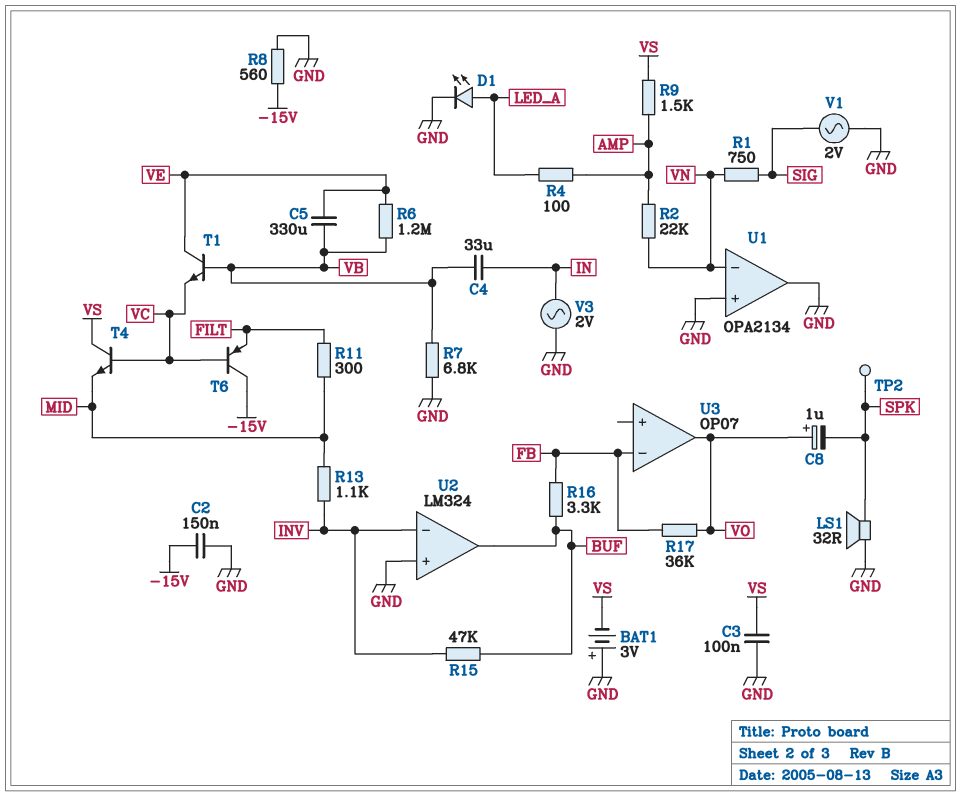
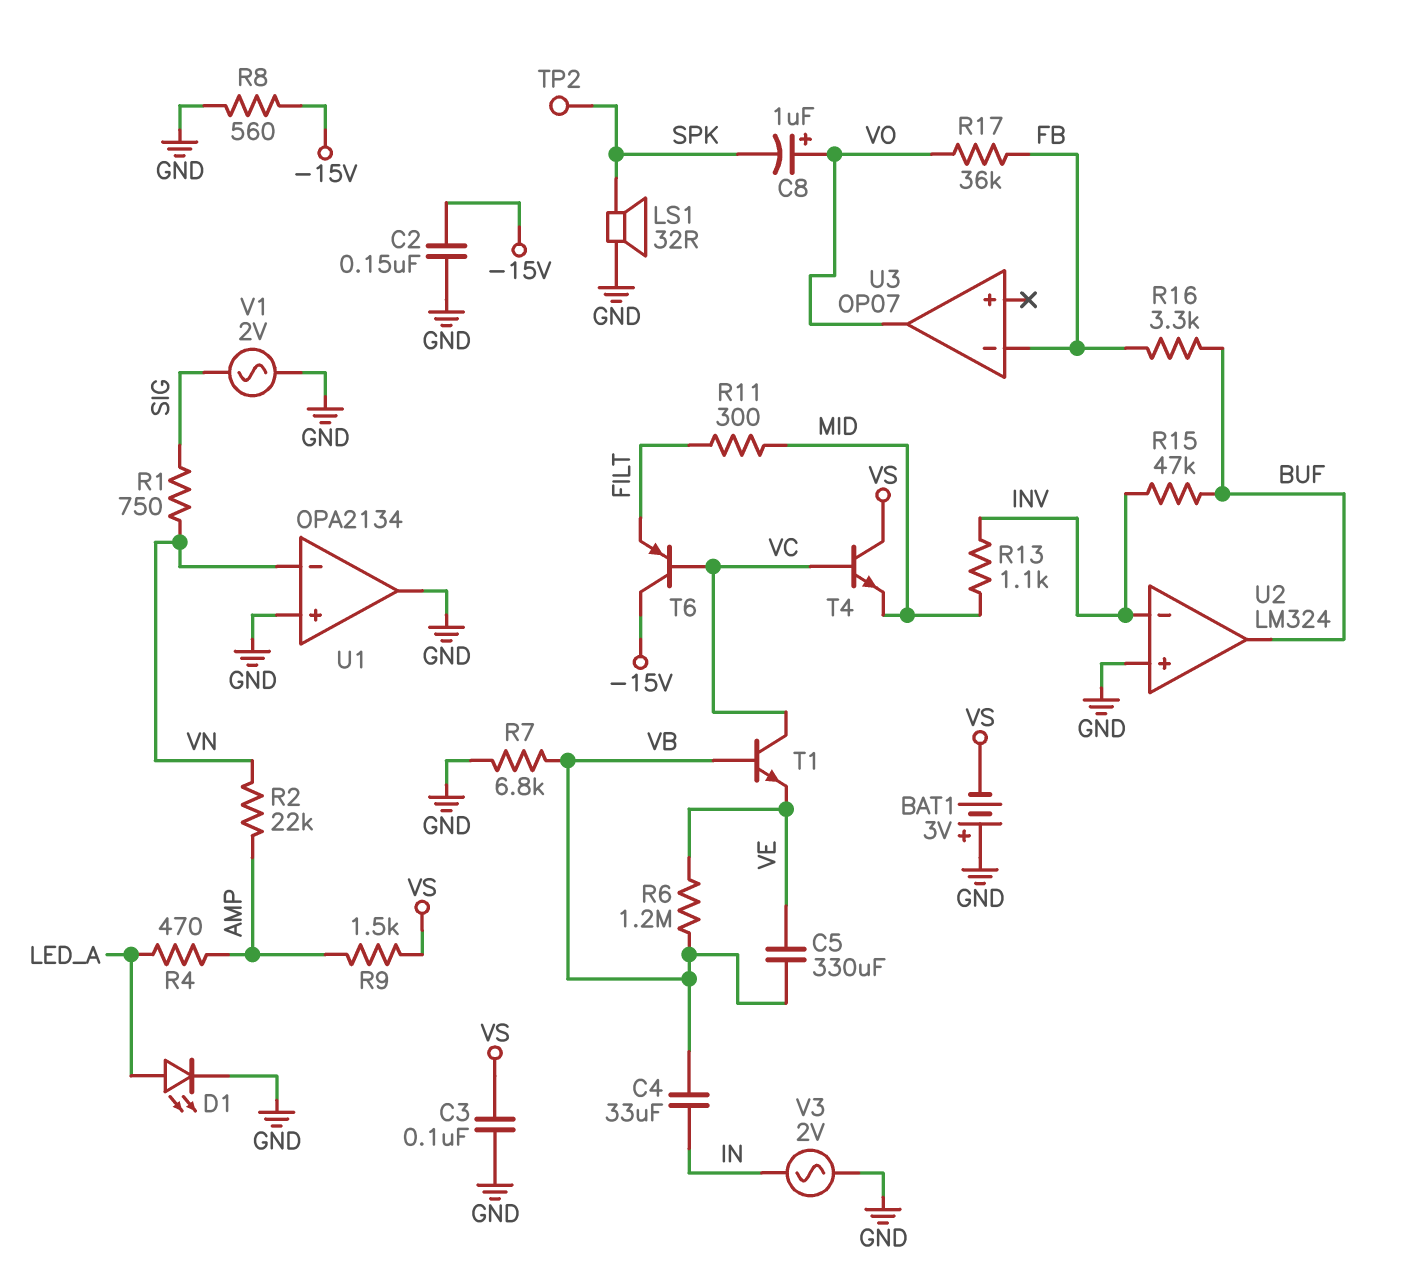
R4: 100 (AMP, LED_A) -> 470 (AMP, LED_A)
T1: NPN (B VB, C VE, E VC) -> NPN (B VB, C VC, E VE)

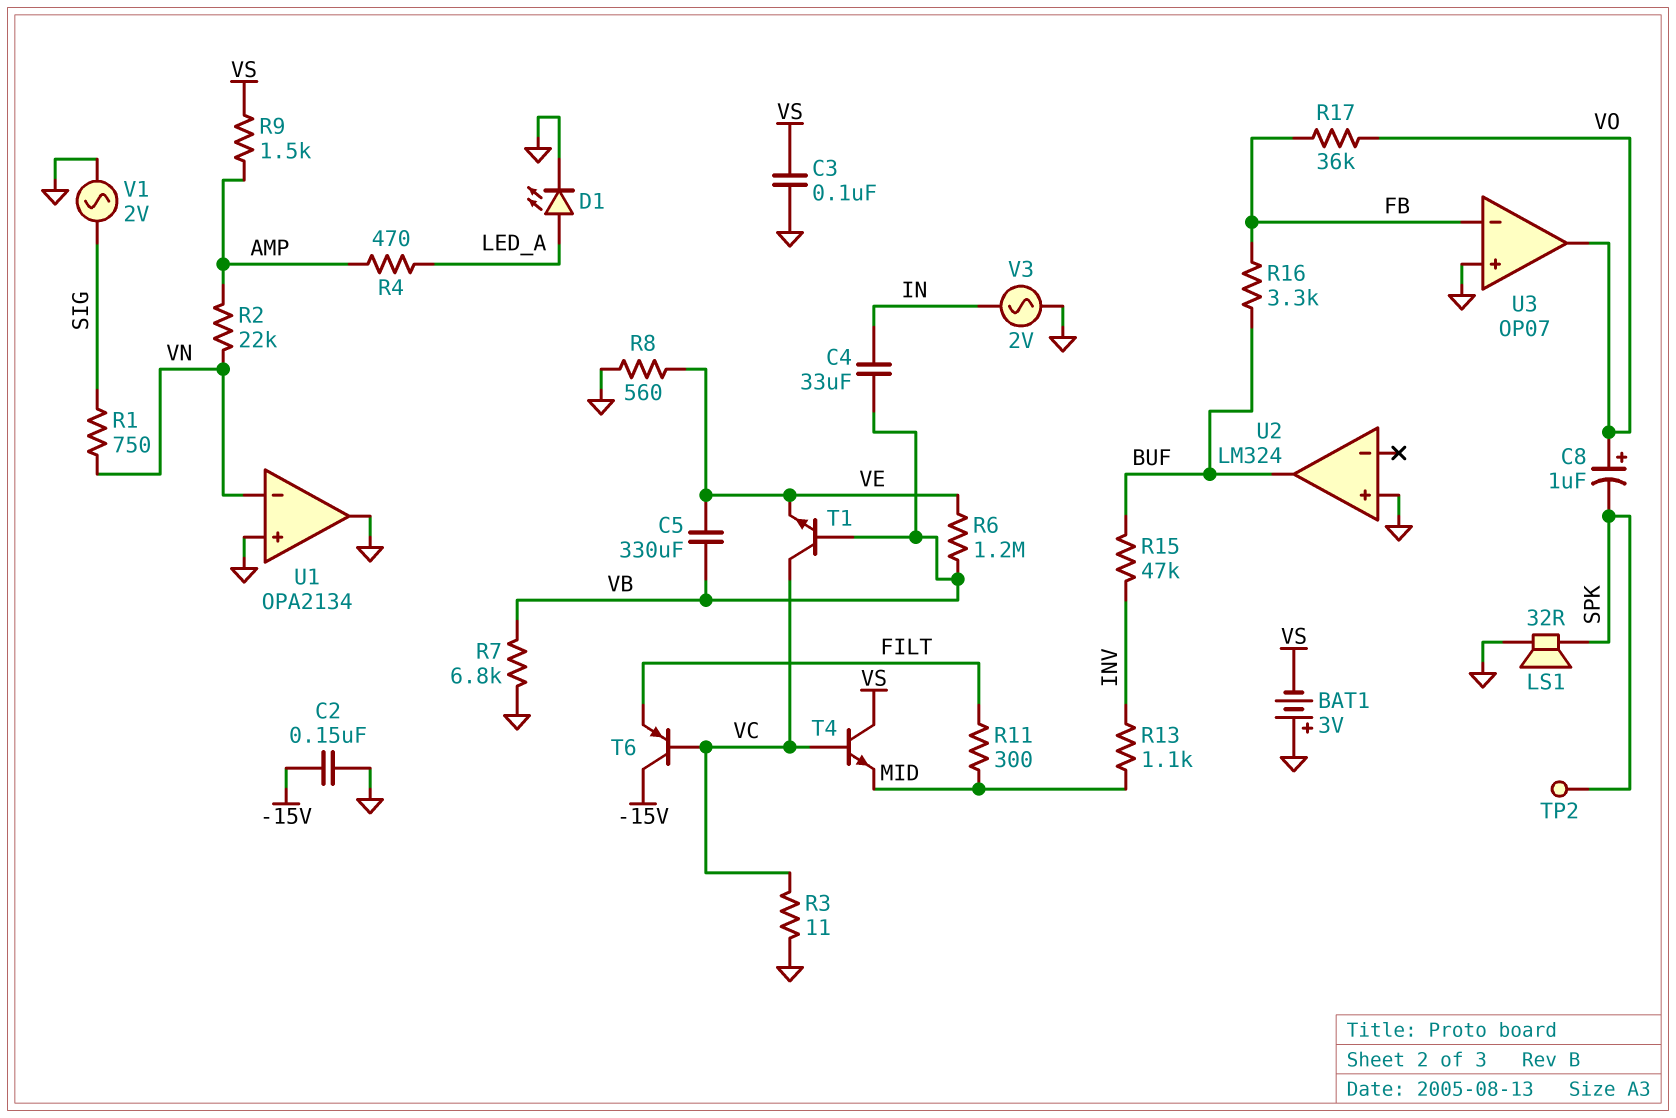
R3: none -> 11 (GND, VC)
R8: 560 (-15V, GND) -> 560 (GND, VE)
U2 pin in-: INV -> none
U3 pin in+: none -> GND

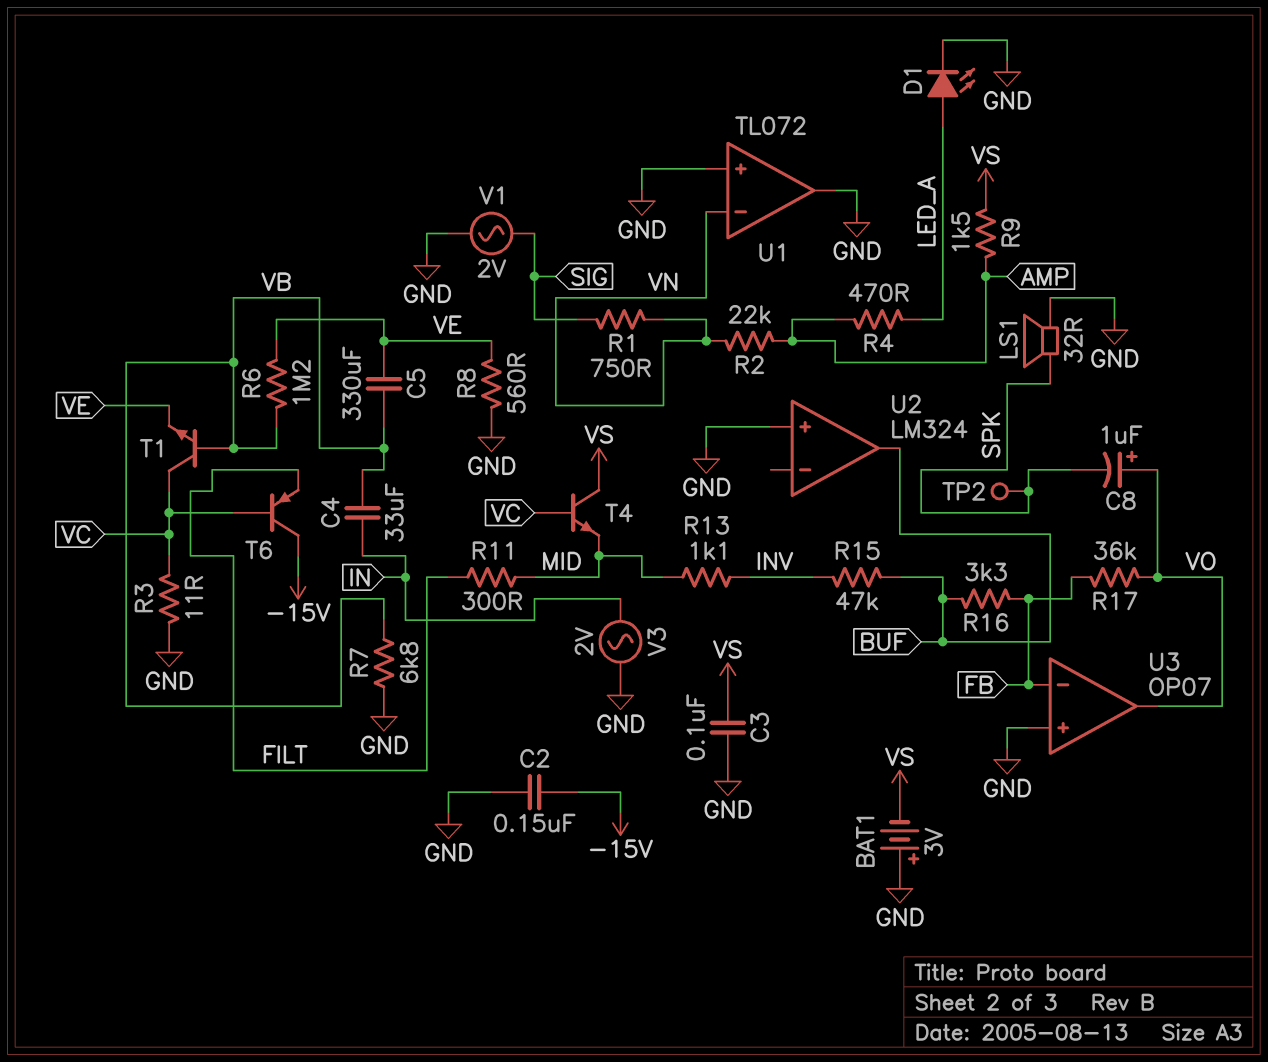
U1: OPA2134 -> TL072

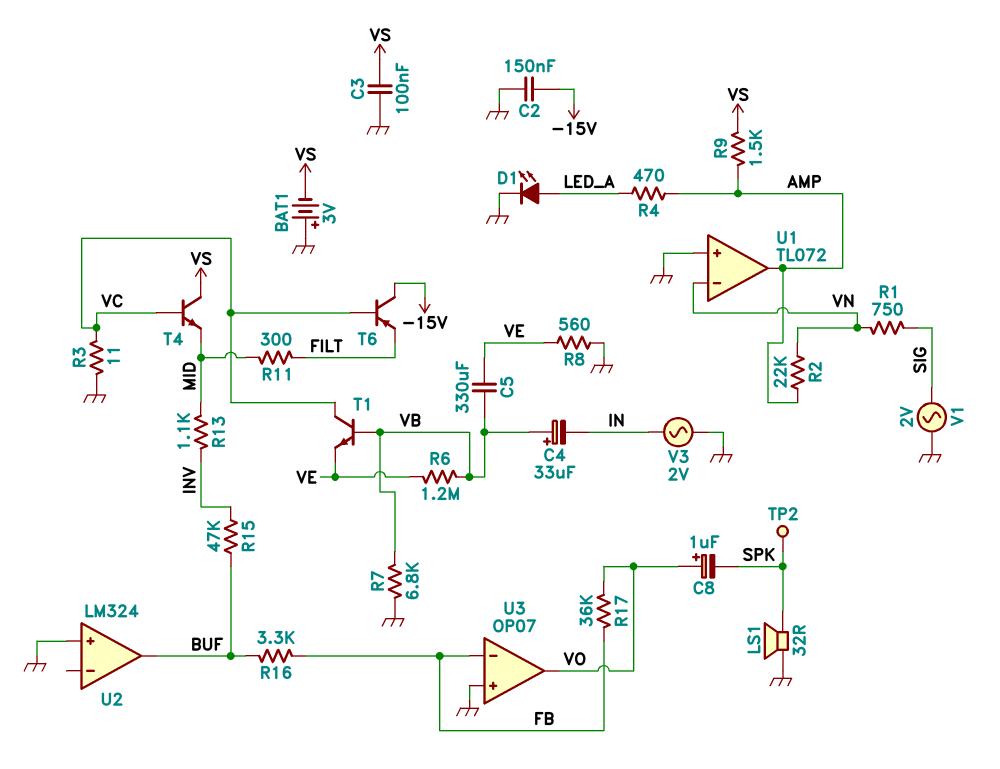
C4: 33uF (IN, VB) -> 33uF (plus VB, minus IN)
U1 pin out: GND -> AMP

